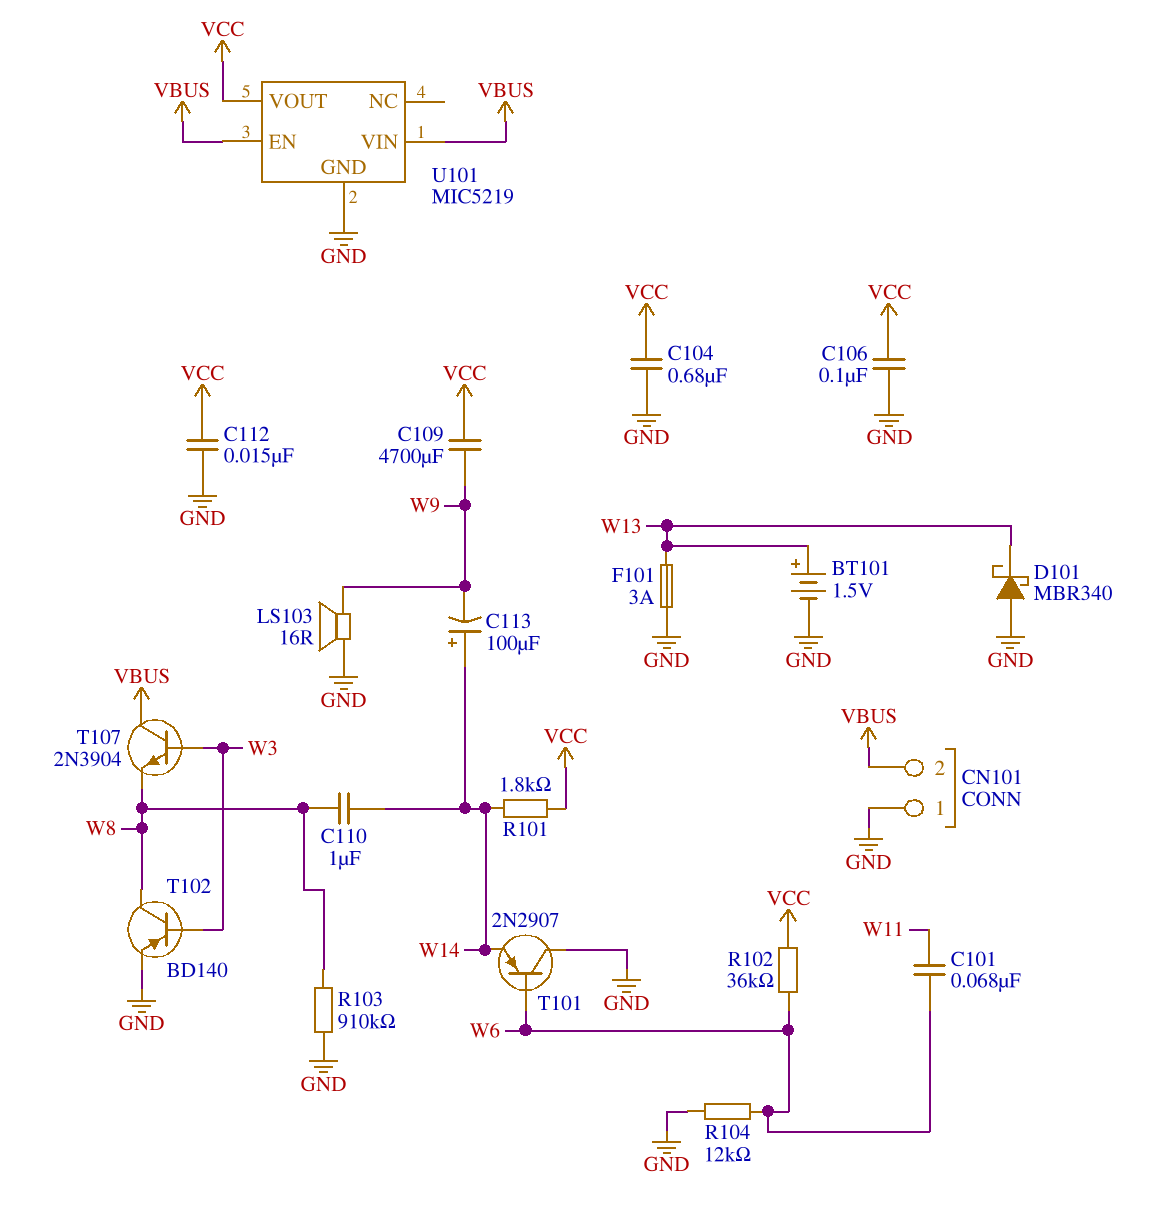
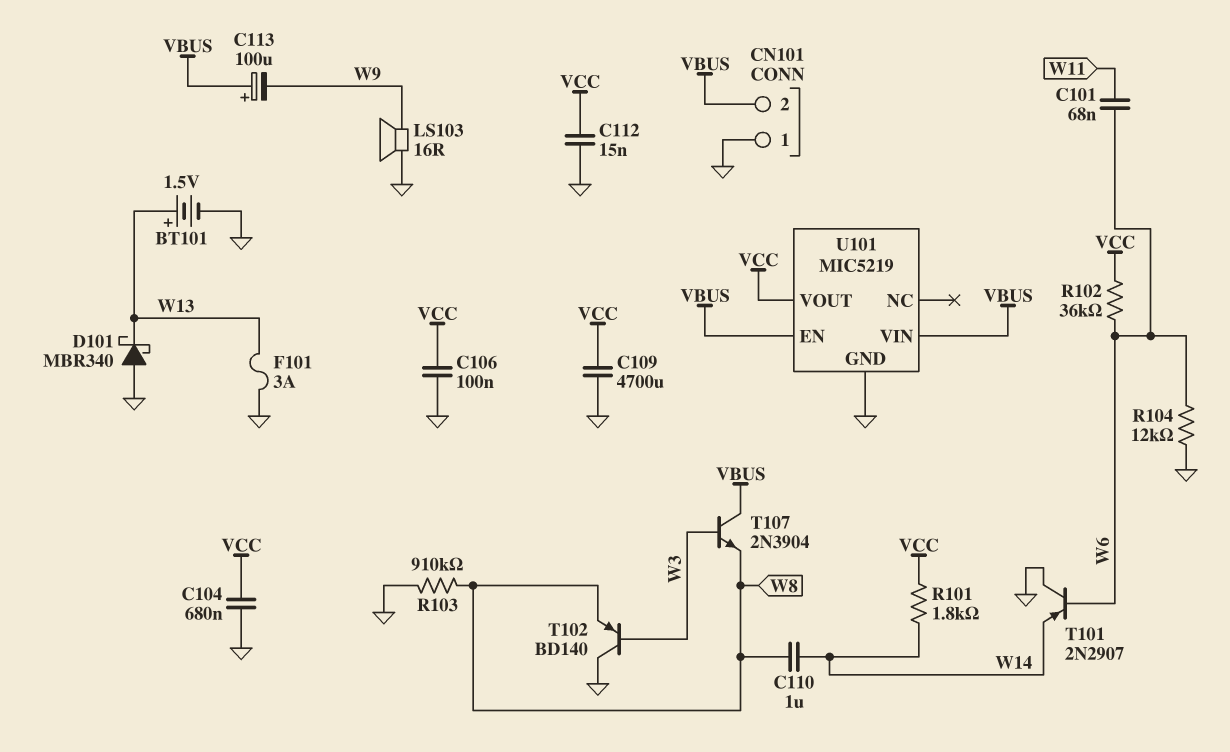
C109: 4700uF (VCC, W9) -> 4700uF (GND, VCC)
C113: 100uF (plus W14, minus W9) -> 100uF (plus VBUS, minus W9)
T102: PNP BD140 (B W3, C W8, E GND) -> PNP BD140 (B W3, C GND, E W8)

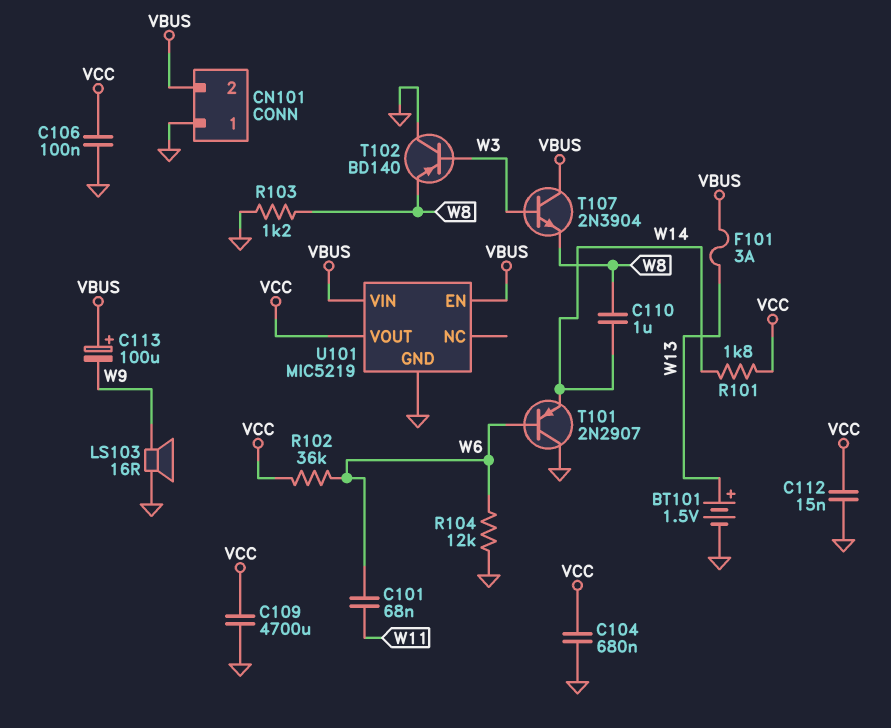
D101: schottky MBR340 (A GND, K W13) -> none
F101: 3A (GND, W13) -> 3A (VBUS, W13)
R103: 910k (GND, W8) -> 1.2k (GND, W8)

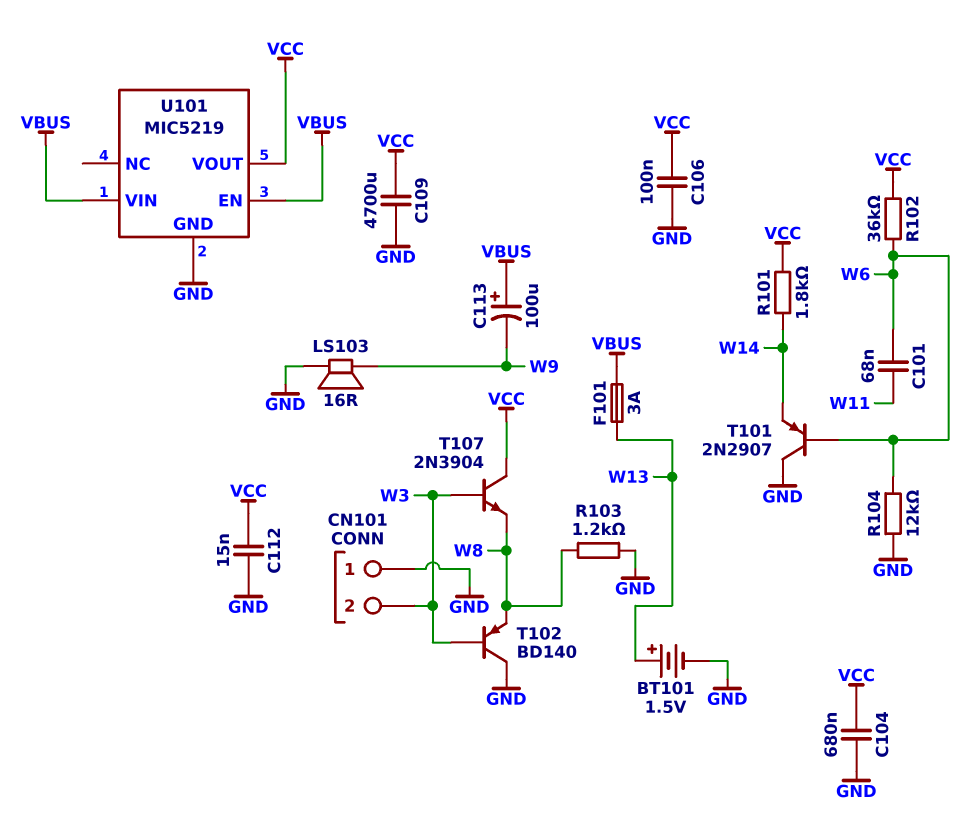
C110: 1uF (W8, W14) -> none
CN101 pin 2: VBUS -> W3
T107: NPN 2N3904 (B W3, C VBUS, E W8) -> NPN 2N3904 (B W3, C VCC, E W8)

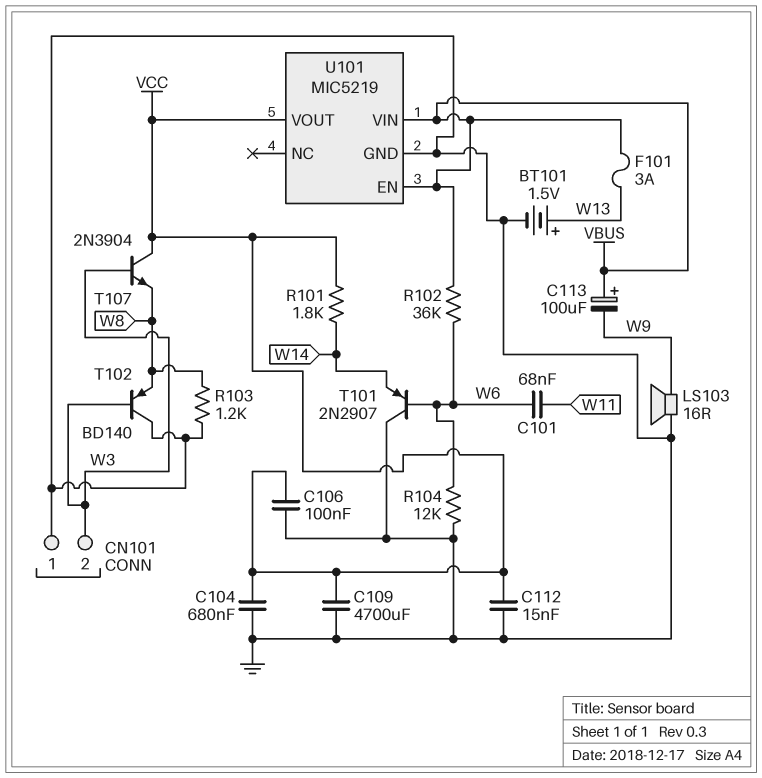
R102: 36k (VCC, W6) -> 36k (VBUS, W6)

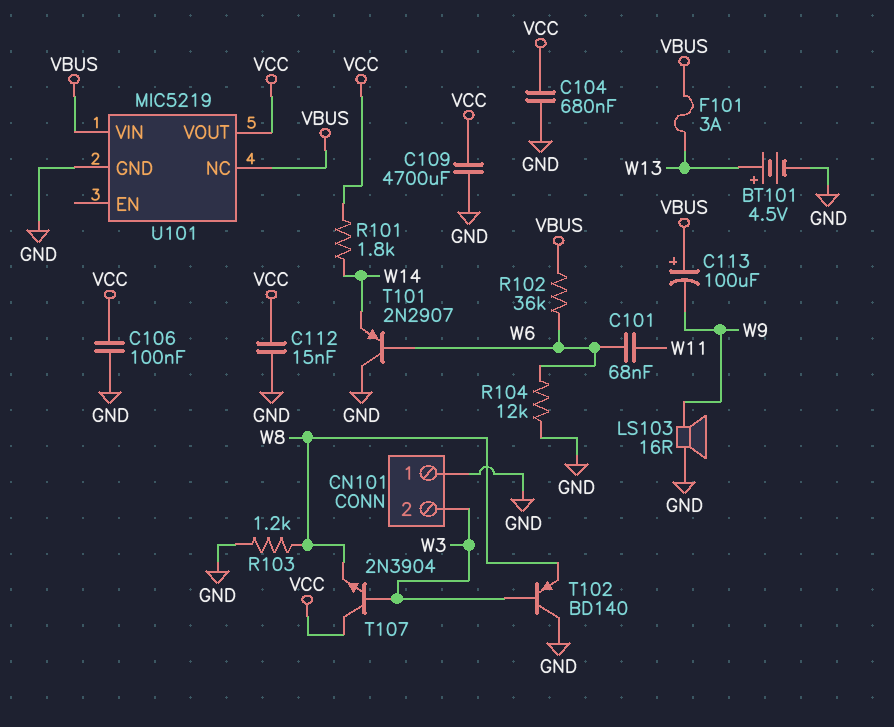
BT101: 1.5V (plus W13, minus GND) -> 4.5V (plus W13, minus GND)
U101 pin EN: VBUS -> none
U101 pin NC: none -> VBUS

